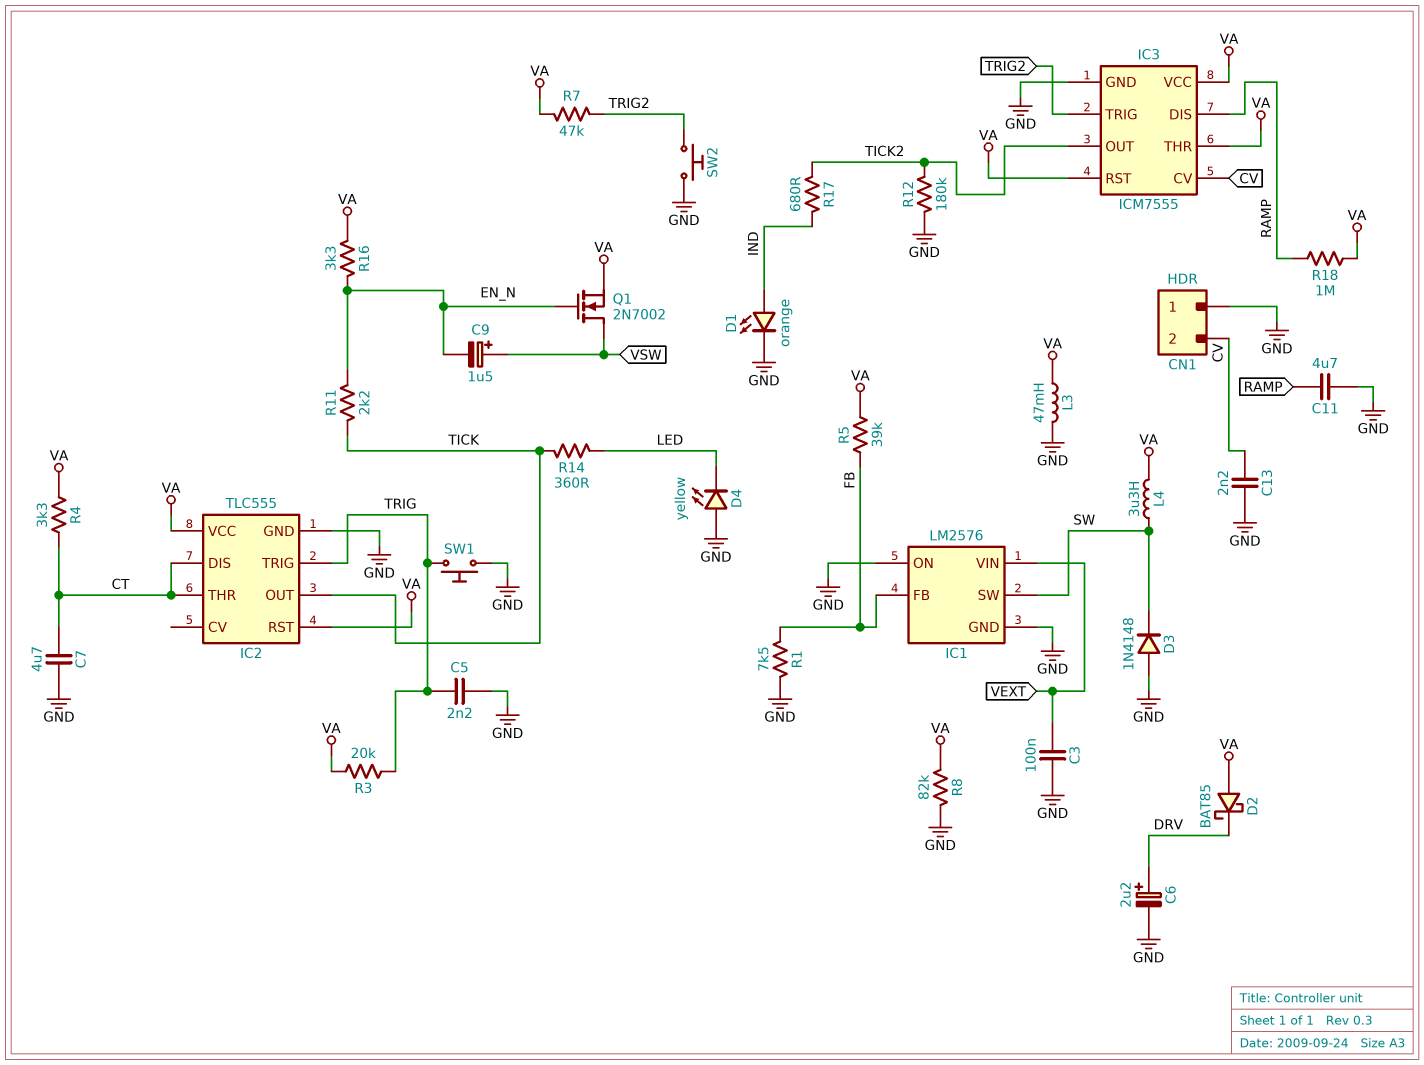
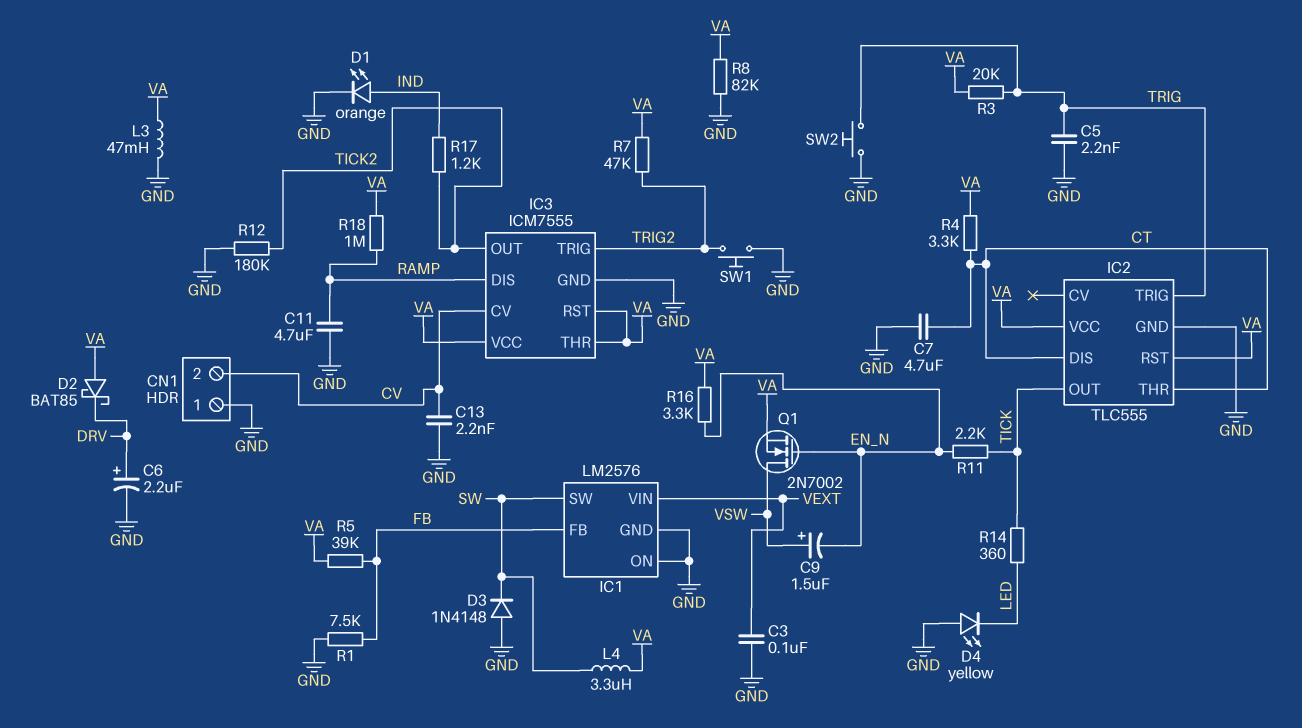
R17: 680 (IND, TICK2) -> 1.2k (IND, TICK2)
SW1: button (GND, TRIG) -> button (GND, TRIG2)
SW2: button (GND, TRIG2) -> button (GND, TRIG)

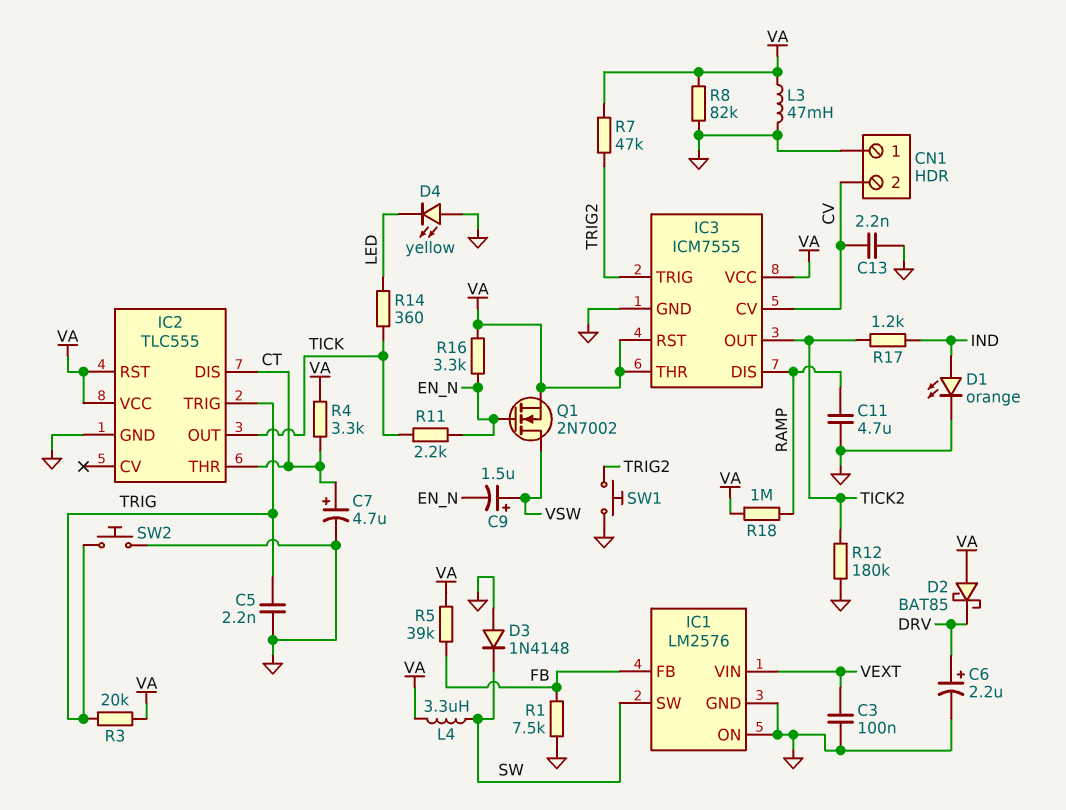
C7: 4.7uF (CT, GND) -> 4.7uF (plus CT, minus GND)

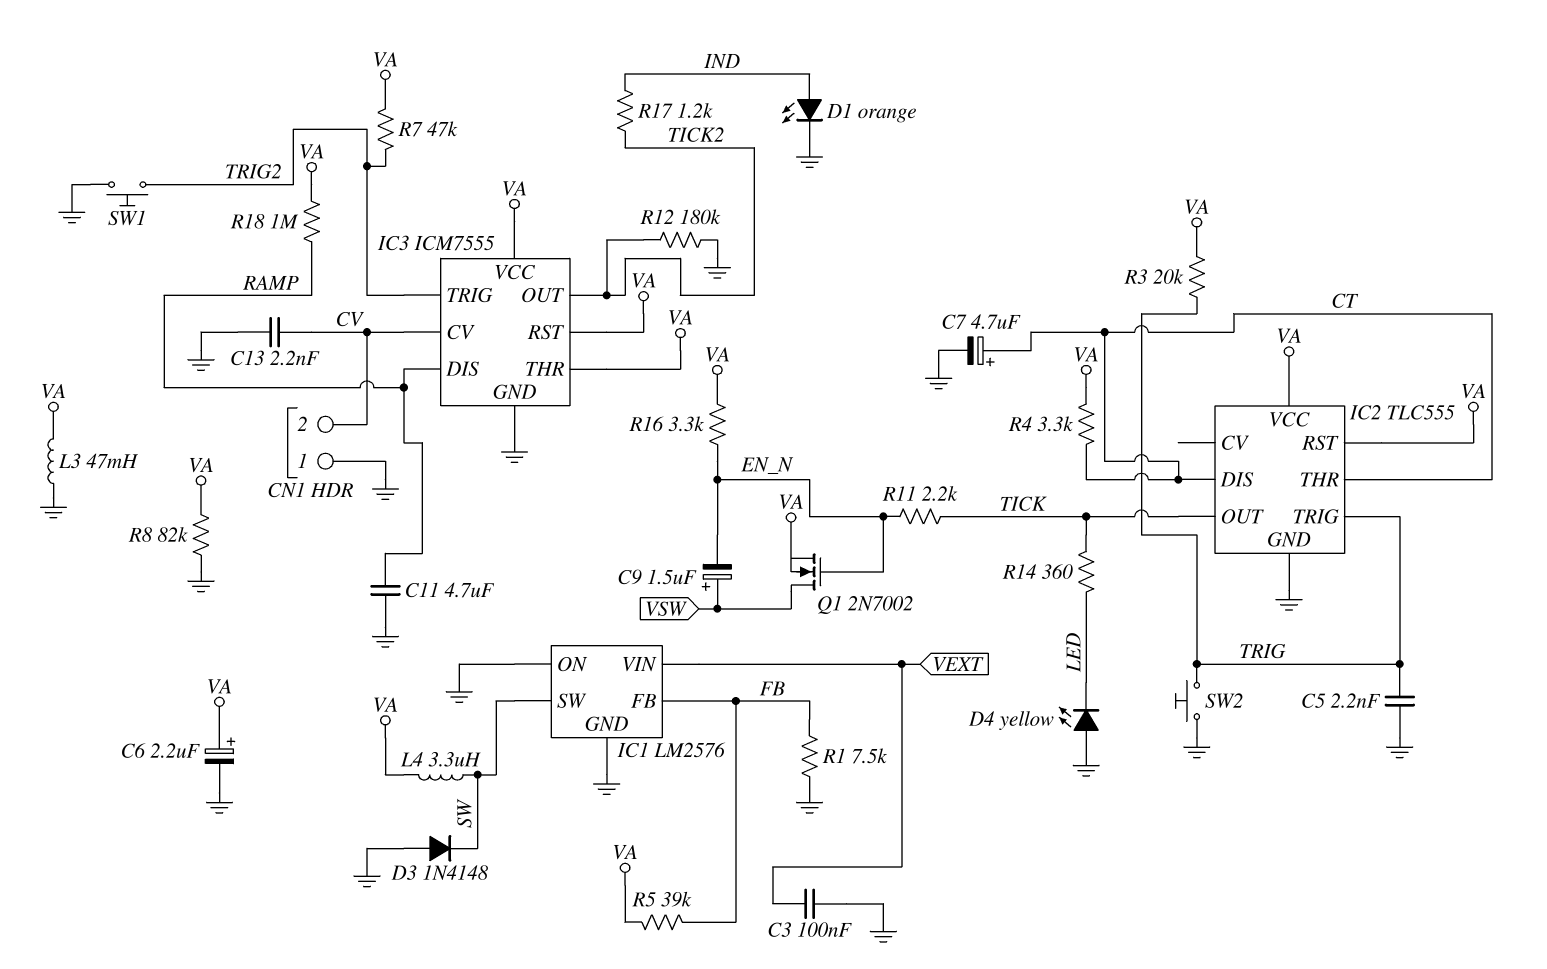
C6: 2.2uF (plus DRV, minus GND) -> 2.2uF (plus VA, minus GND)
D2: schottky BAT85 (A VA, K DRV) -> none

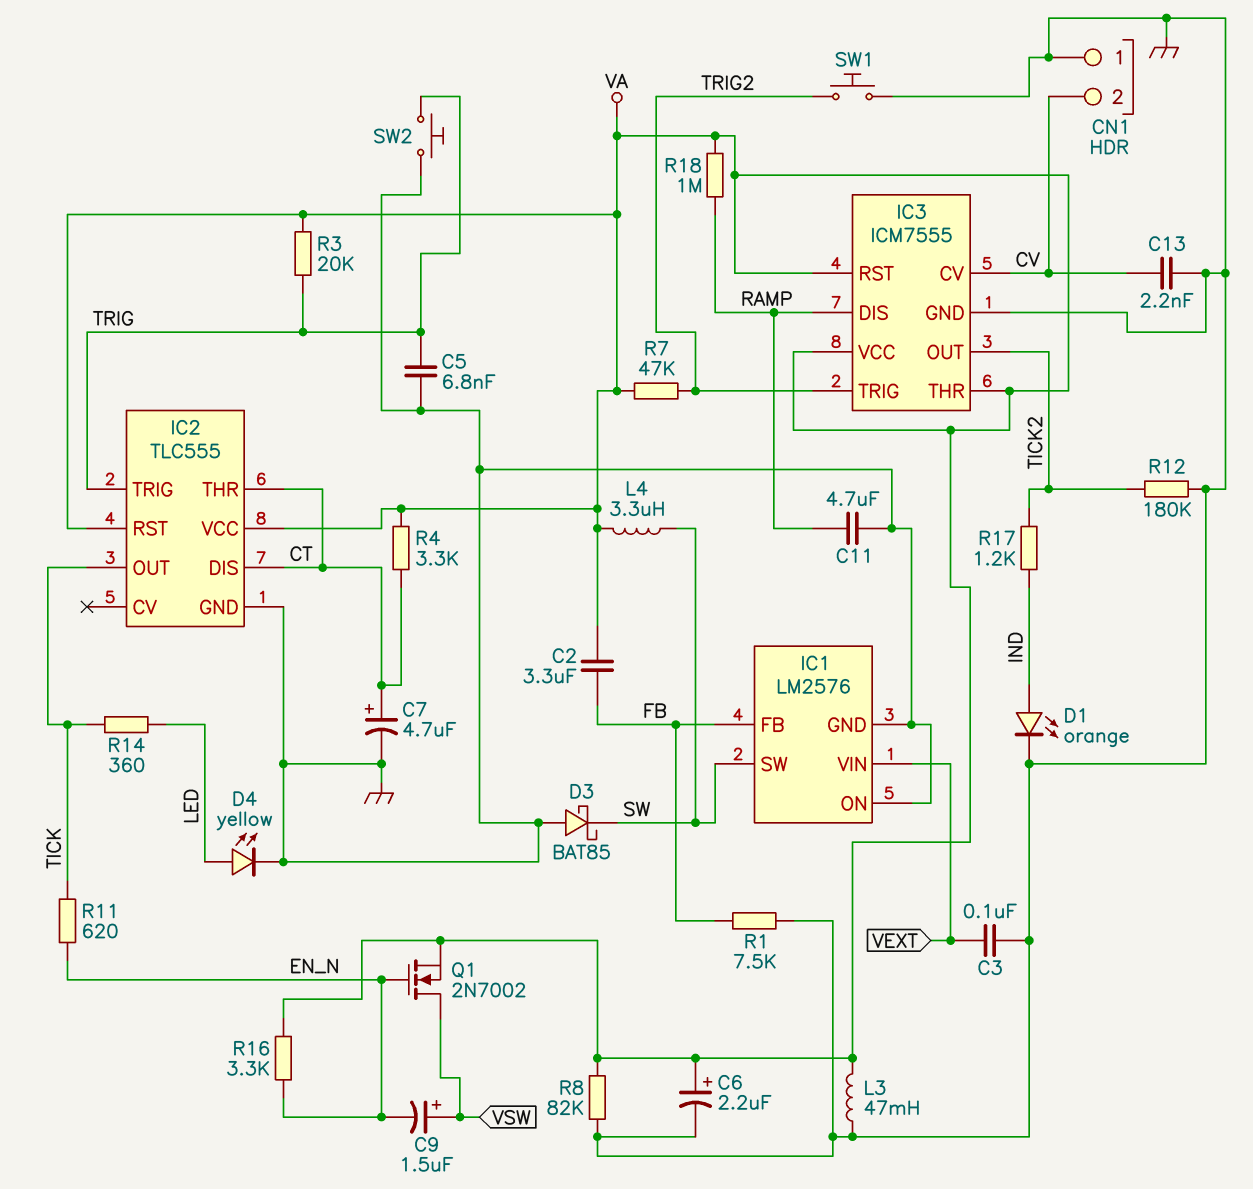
C2: none -> 3.3uF (FB, VA)
C5: 2.2nF (GND, TRIG) -> 6.8nF (GND, TRIG)
D3: diode 1N4148 (A GND, K SW) -> schottky BAT85 (A GND, K SW)
D4: LED yellow (A GND, K LED) -> LED yellow (A LED, K GND)
R5: 39k (FB, VA) -> none
R11: 2.2k (EN_N, TICK) -> 620 (EN_N, TICK)

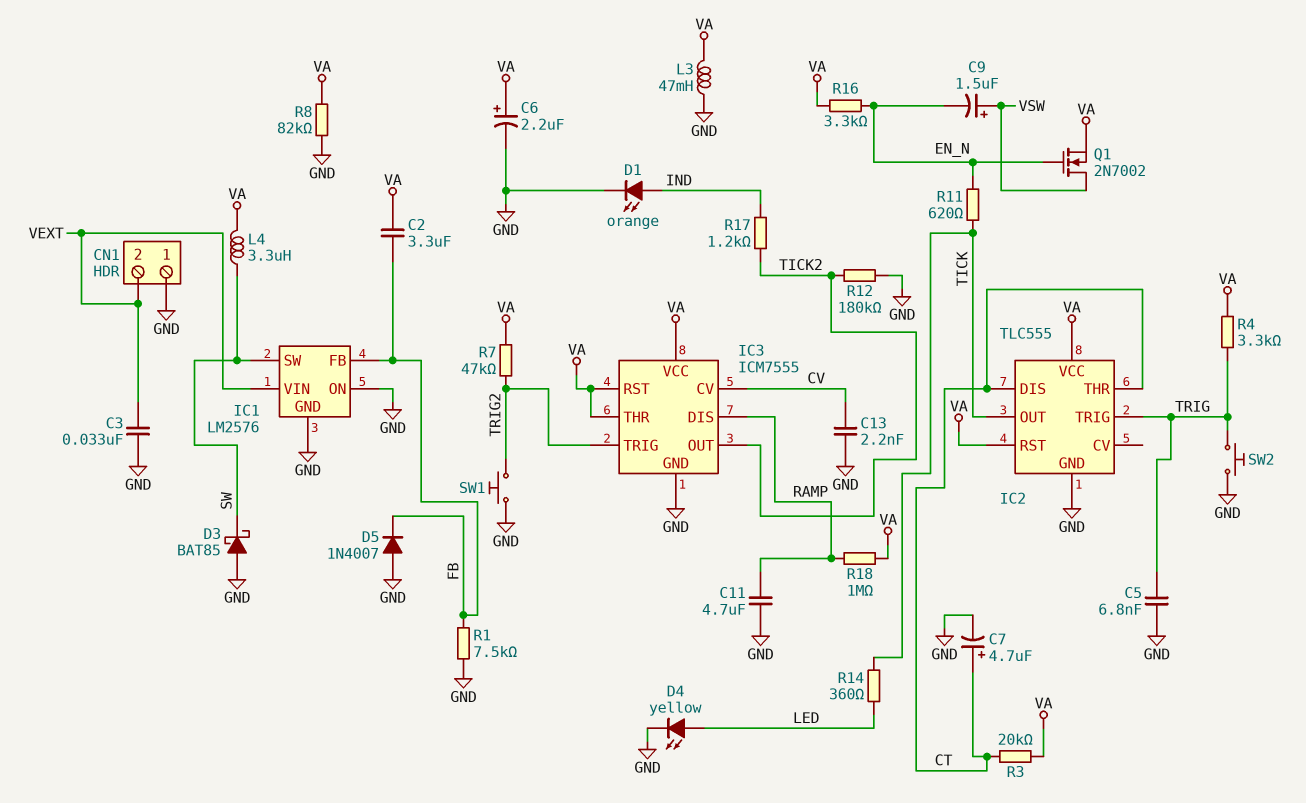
C3: 100nF (GND, VEXT) -> 33nF (GND, VEXT)
CN1 pin 2: CV -> VEXT
D5: none -> diode 1N4007 (A GND, K FB)
R3: 20k (TRIG, VA) -> 20k (CT, VA)
R4: 3.3k (CT, VA) -> 3.3k (TRIG, VA)

